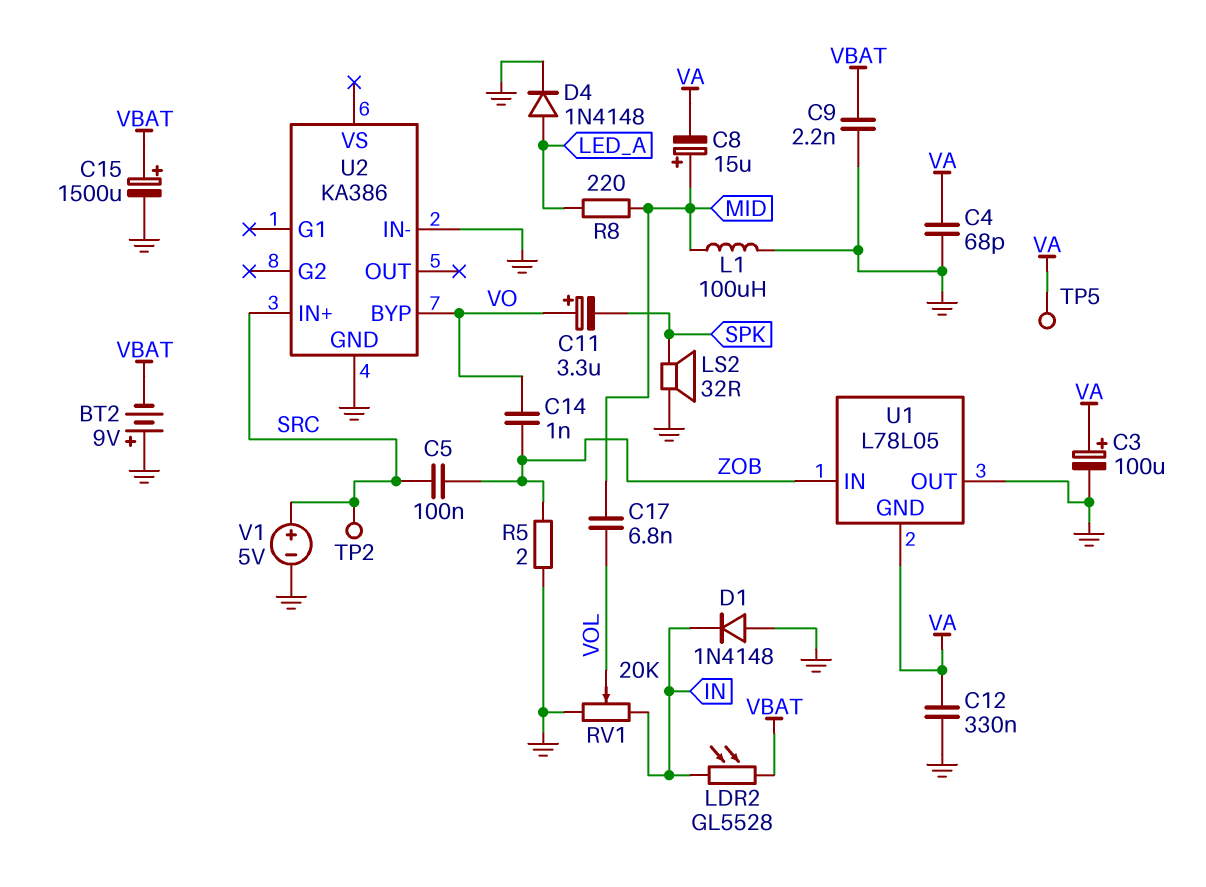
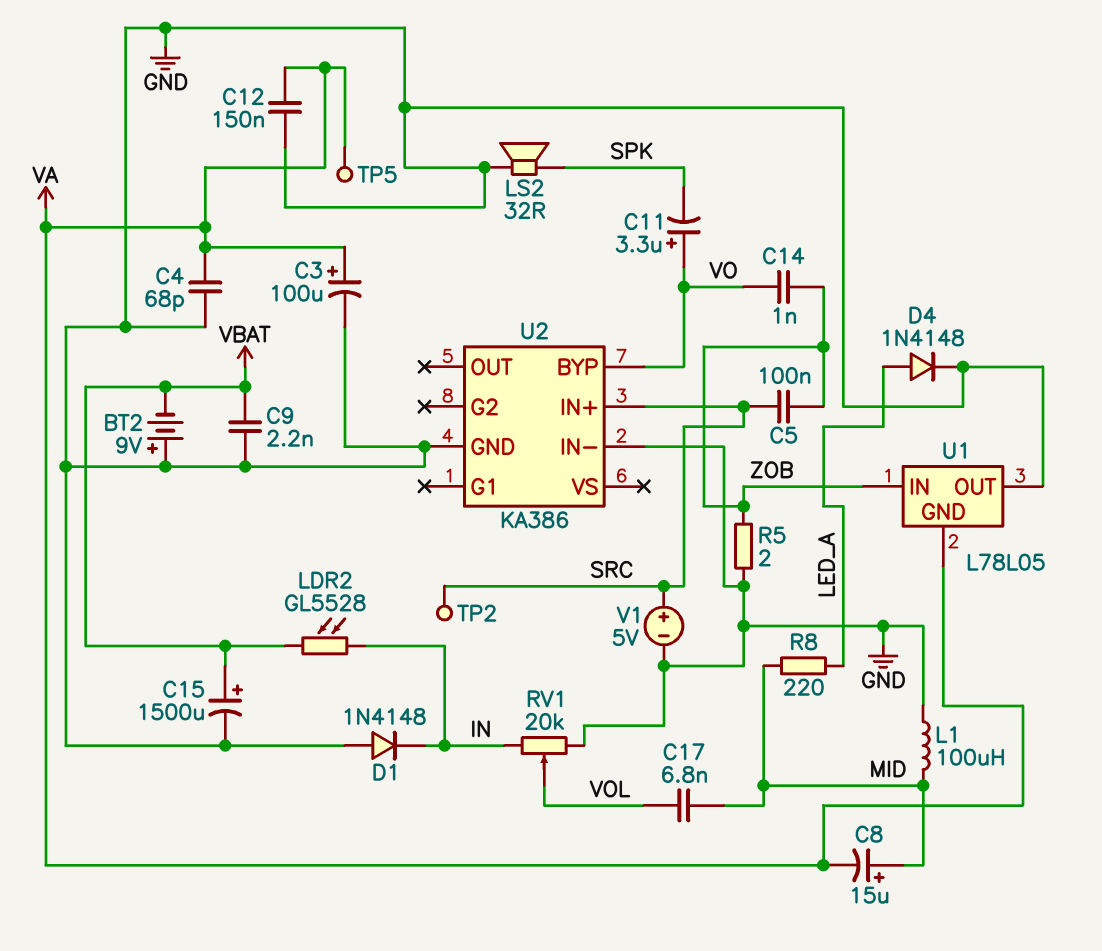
C12: 330nF (GND, VA) -> 150nF (GND, VA)

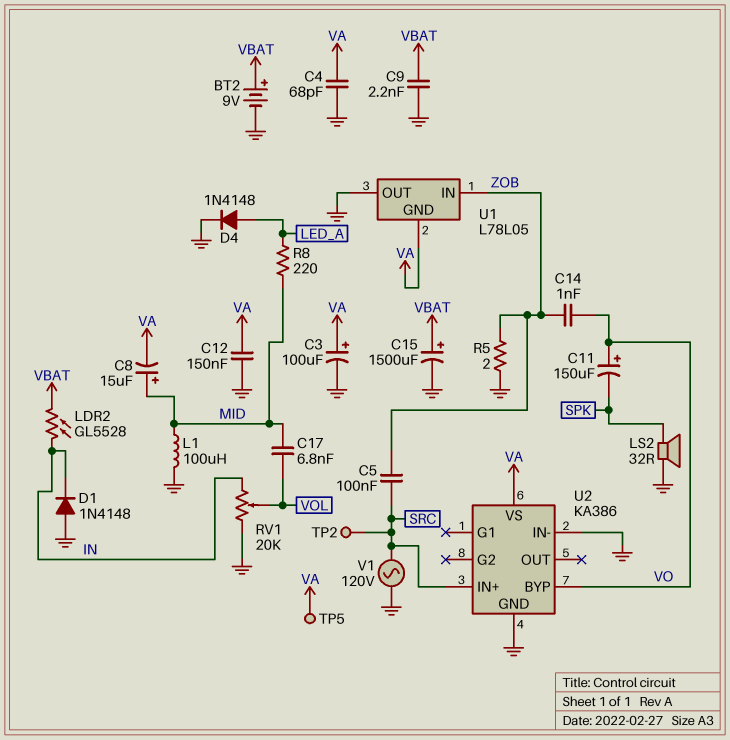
BT2: 9V (plus GND, minus VBAT) -> 9V (plus VBAT, minus GND)
C11: 3.3uF (plus VO, minus SPK) -> 150uF (plus VO, minus SPK)
U2 pin VS: none -> VA
V1: 5V (plus SRC, minus GND) -> AC 120V (GND, SRC)

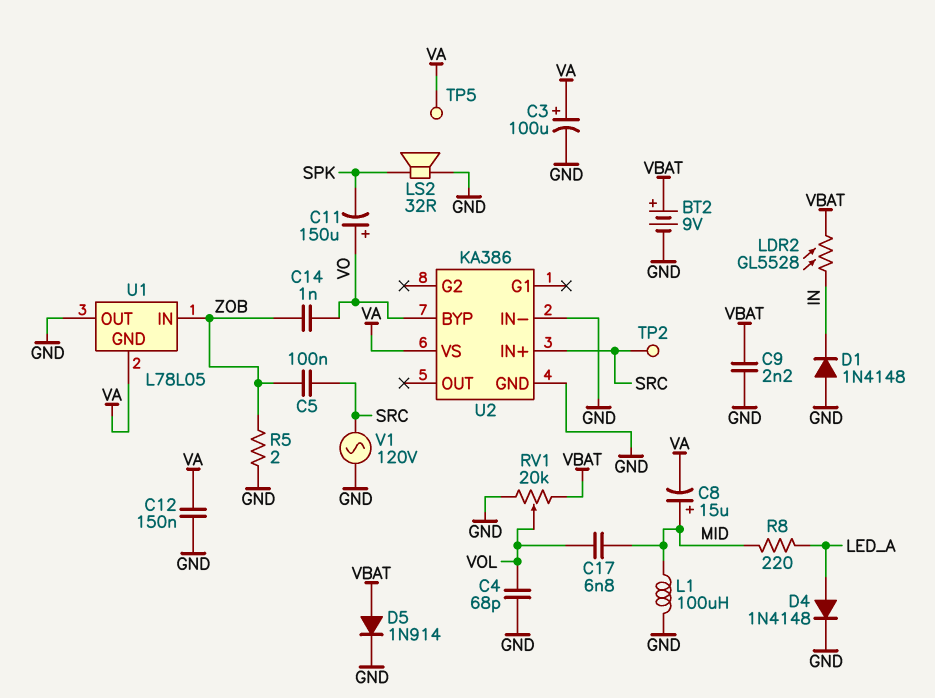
C4: 68pF (GND, VA) -> 68pF (GND, VOL)
C15: 1500uF (plus VBAT, minus GND) -> none
D5: none -> diode 1N914 (A VBAT, K GND)
RV1: 20k (GND, IN, wiper VOL) -> 20k (GND, VBAT, wiper VOL)

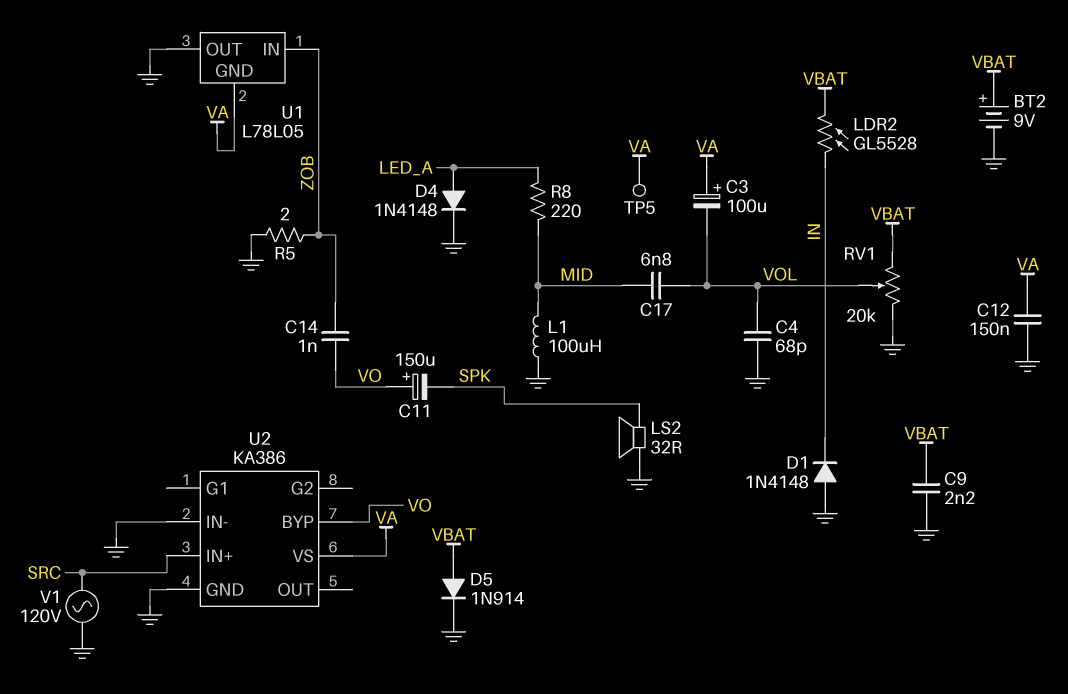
C3: 100uF (plus VA, minus GND) -> 100uF (plus VA, minus VOL)
C5: 100nF (SRC, ZOB) -> none
C8: 15uF (plus MID, minus VA) -> none
TP2: test point (SRC) -> none

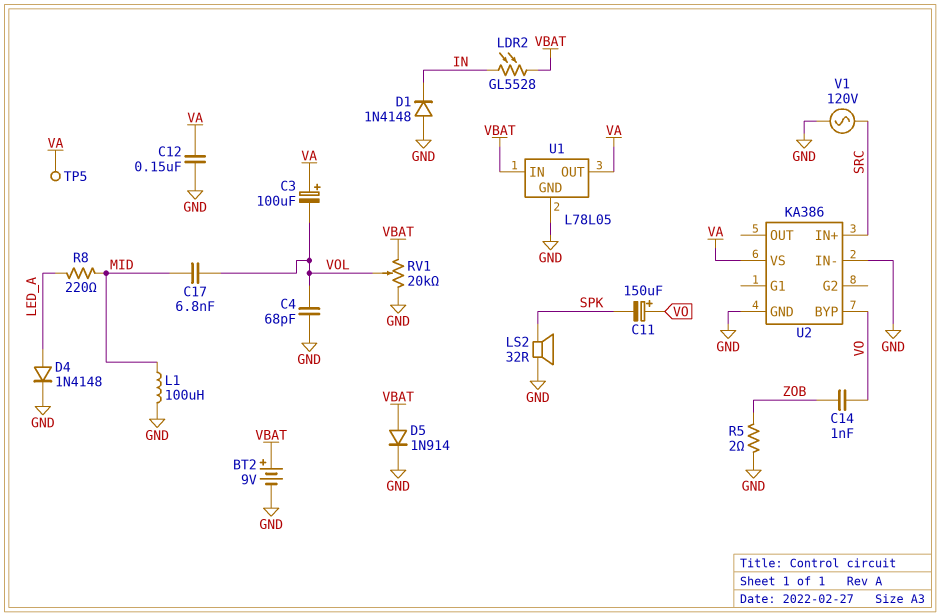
C9: 2.2nF (GND, VBAT) -> none
U1 pin GND: VA -> GND
U1 pin IN: ZOB -> VBAT
U1 pin OUT: GND -> VA

